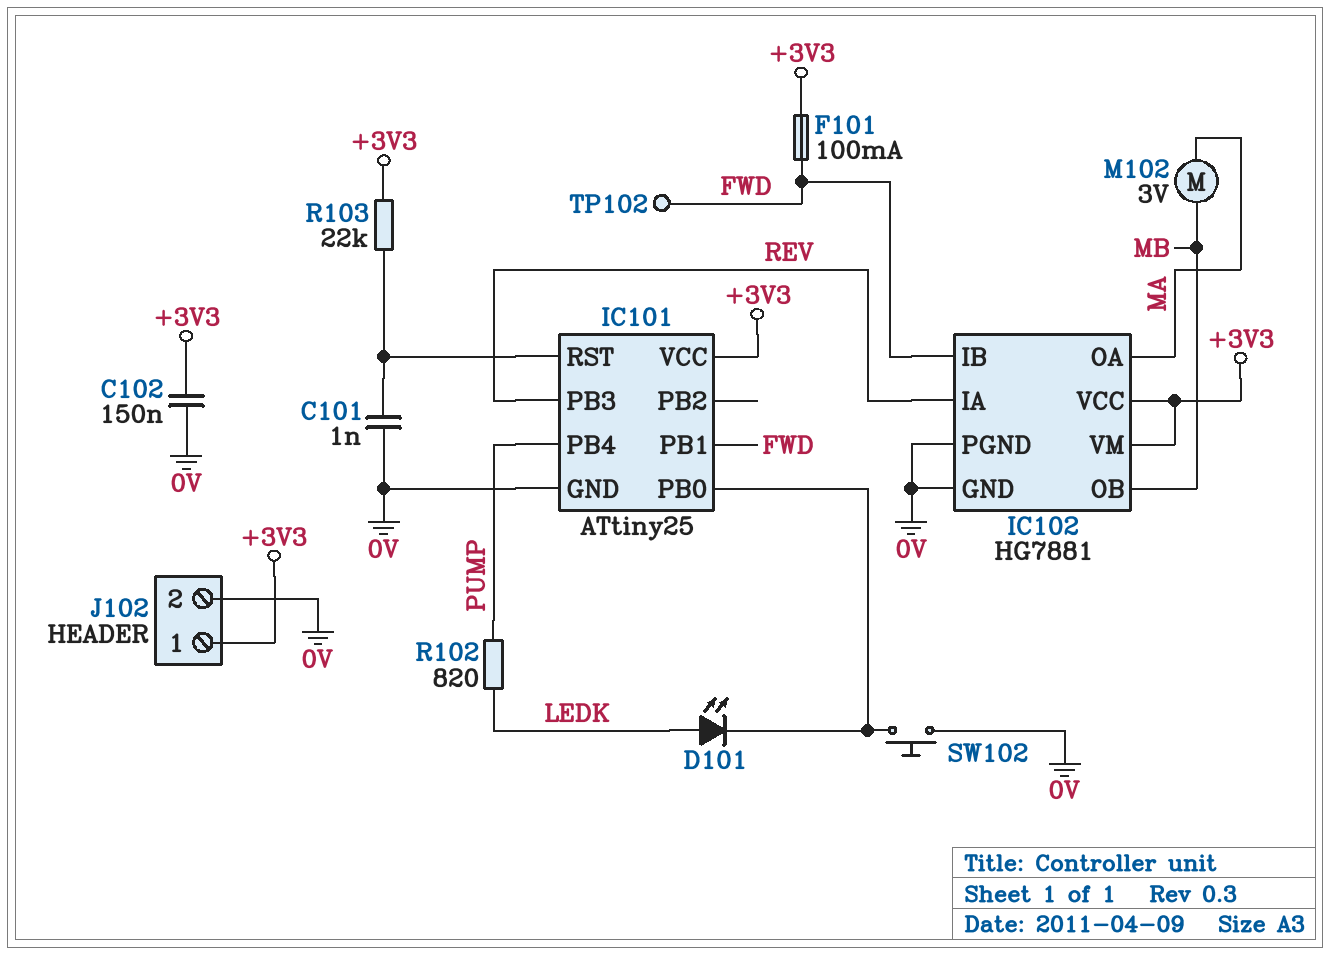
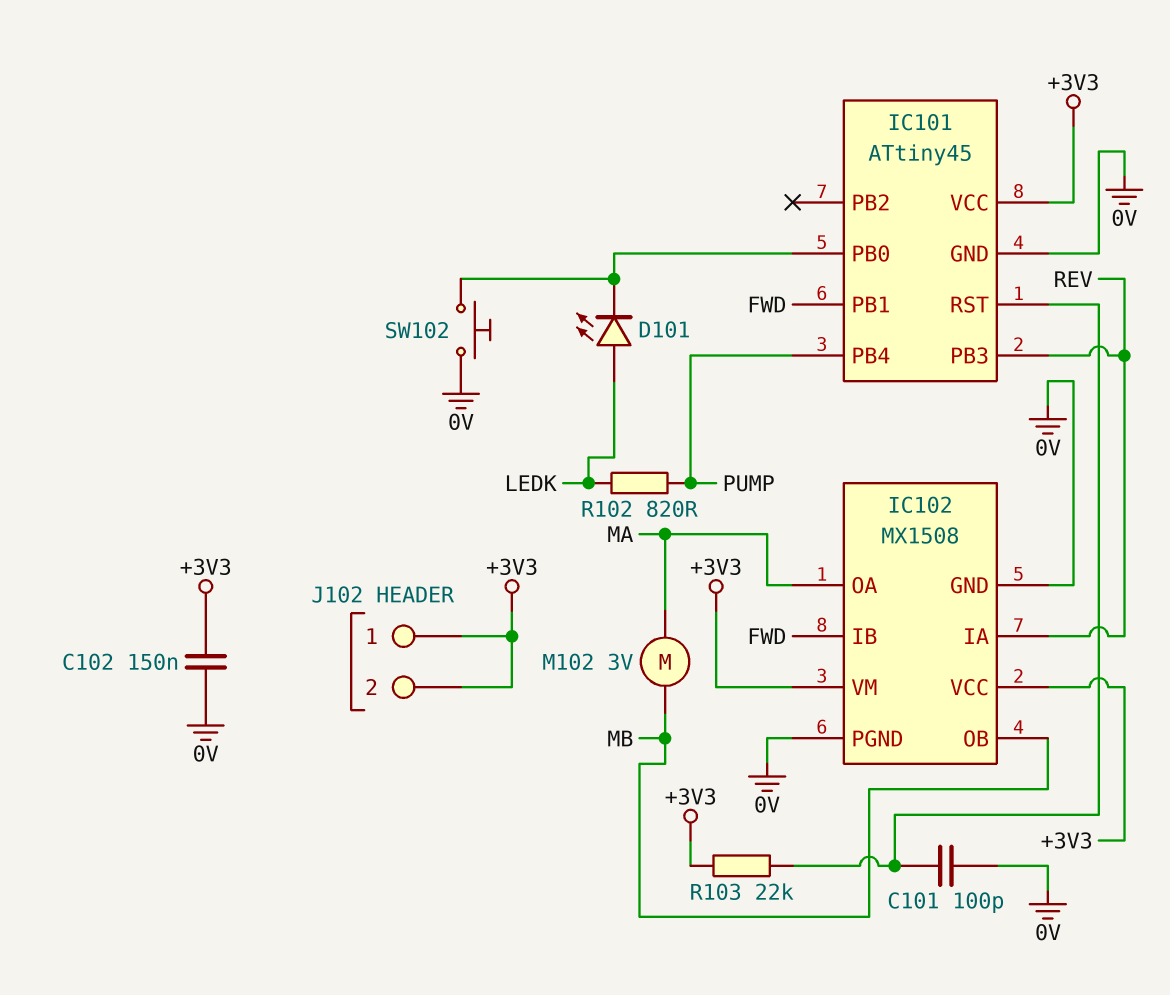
C101: 1nF (0V, IC101/RST) -> 100pF (0V, IC101/RST)
F101: 100mA (+3V3, FWD) -> none
IC101: ATtiny25 -> ATtiny45
IC102: HG7881 -> MX1508
J102 pin 2: 0V -> +3V3
TP102: test point (FWD) -> none

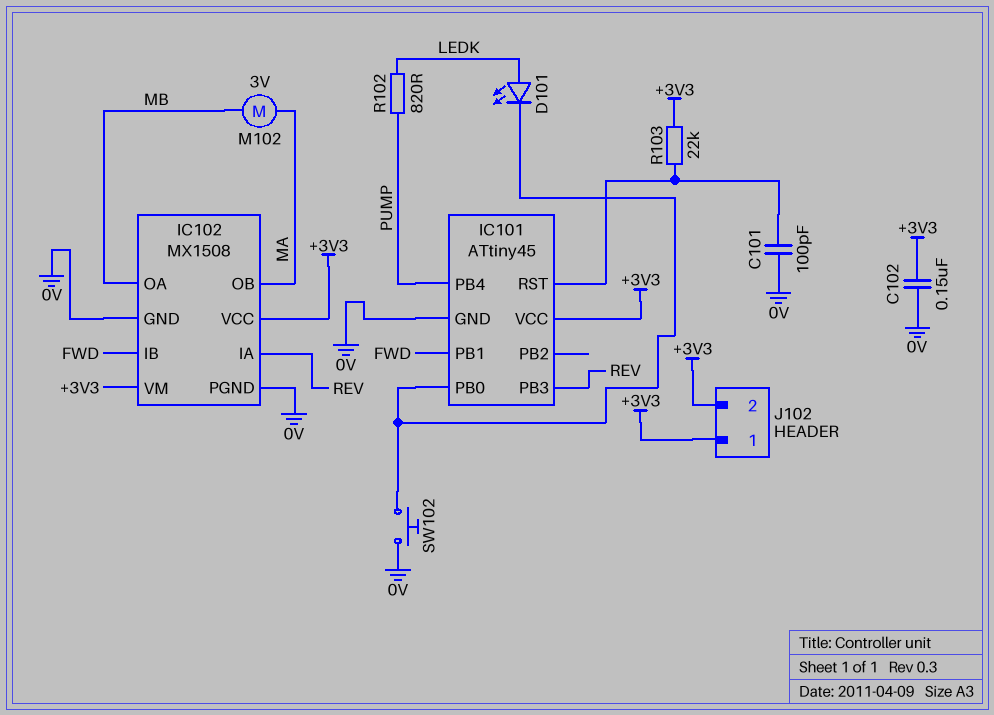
IC102 pin OA: MA -> MB
IC102 pin OB: MB -> MA

